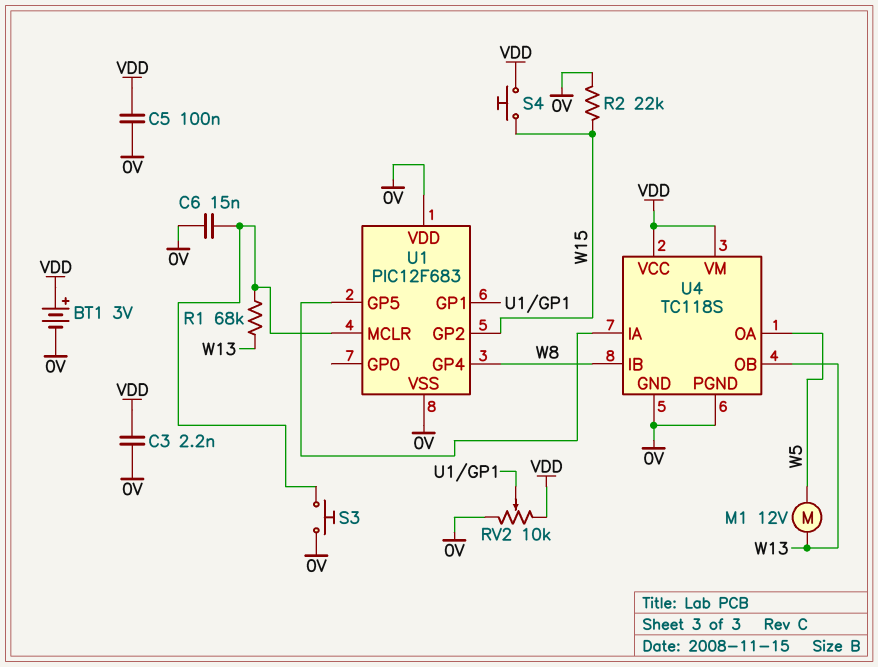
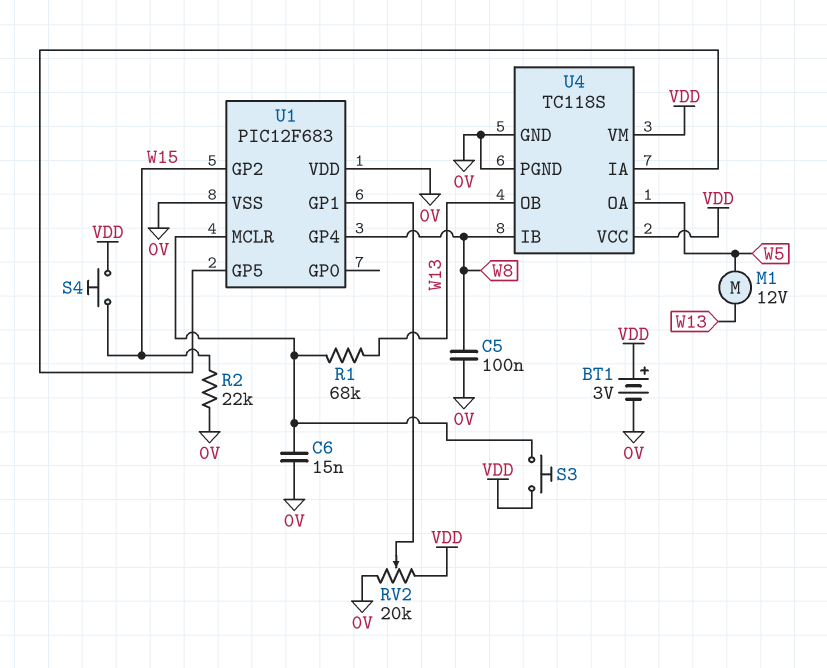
C3: 2.2nF (0V, VDD) -> none
C5: 100nF (0V, VDD) -> 100nF (0V, W8)
RV2: 10k (0V, VDD, wiper U1/GP1) -> 20k (0V, VDD, wiper U1/GP1)
S3: button (0V, U1/MCLR) -> button (U1/MCLR, VDD)

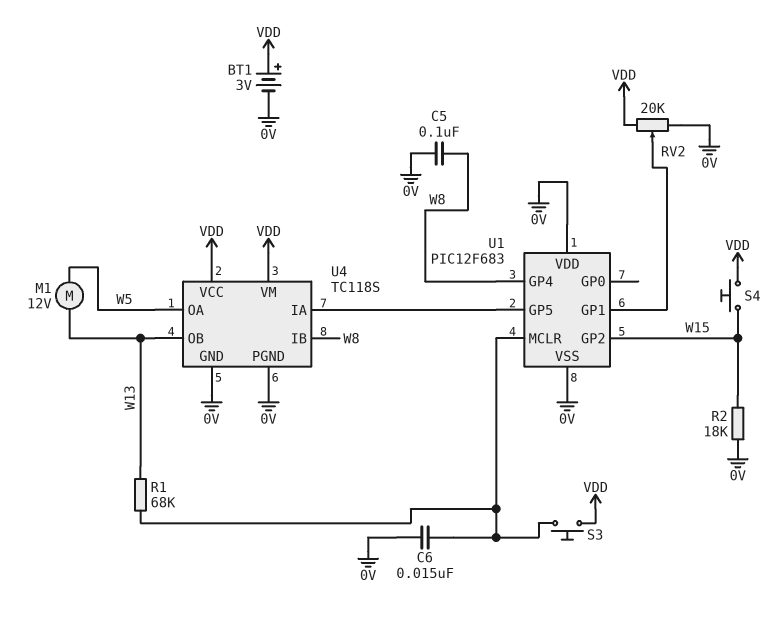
R2: 22k (0V, W15) -> 18k (0V, W15)

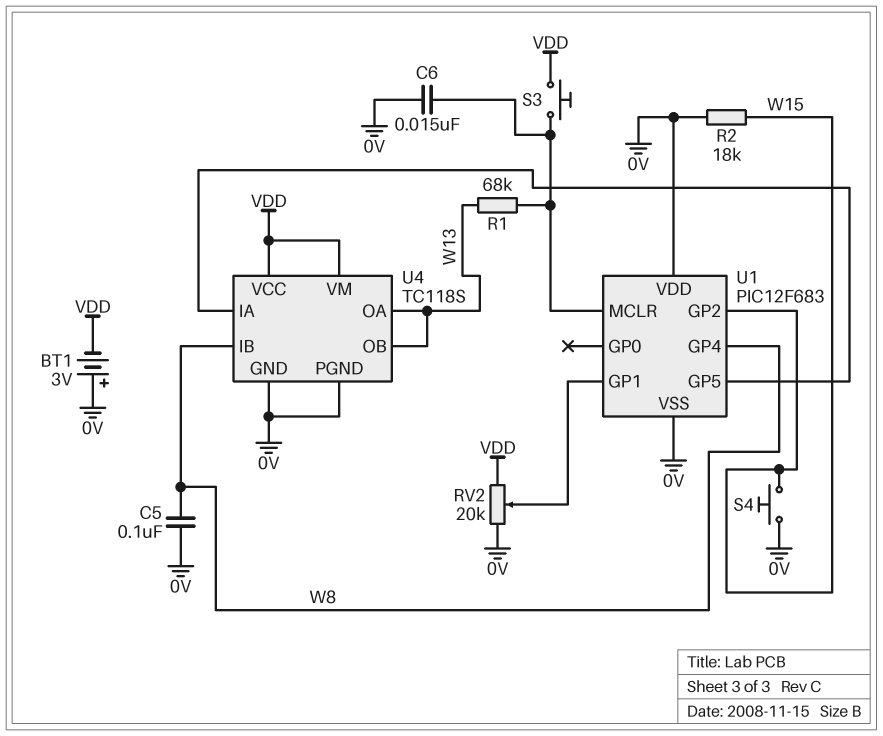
BT1: 3V (plus VDD, minus 0V) -> 3V (plus 0V, minus VDD)
M1: motor 12V (W5, W13) -> none
S4: button (VDD, W15) -> button (0V, W15)
U4 pin OA: W5 -> W13

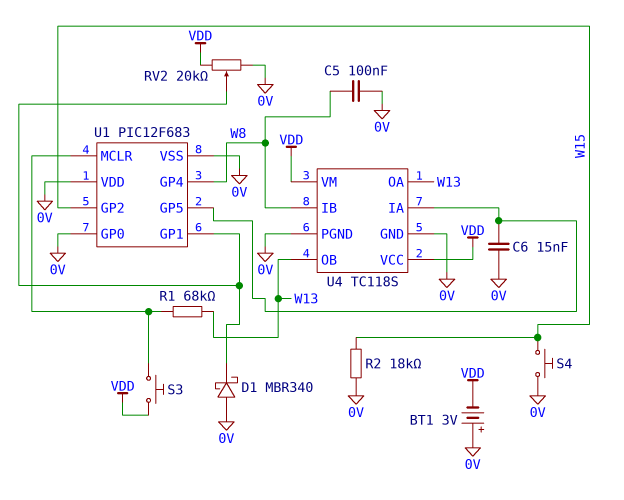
C6: 15nF (0V, U1/MCLR) -> 15nF (0V, U1/GP5)
D1: none -> schottky MBR340 (A 0V, K U1/GP1)
U1 pin GP0: none -> 0V

